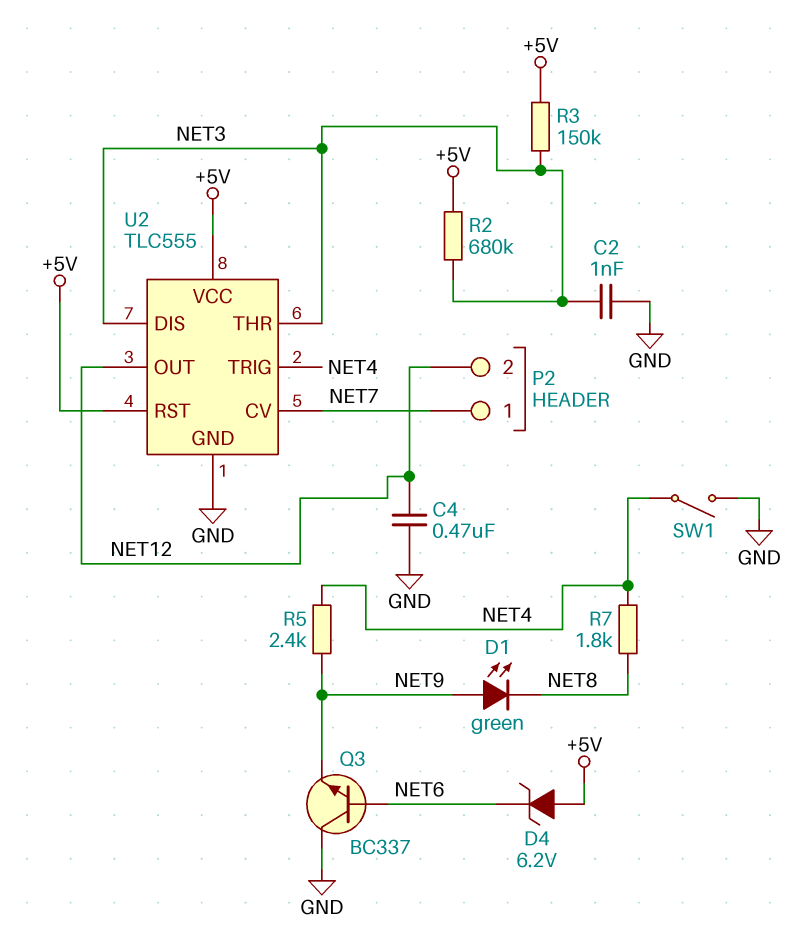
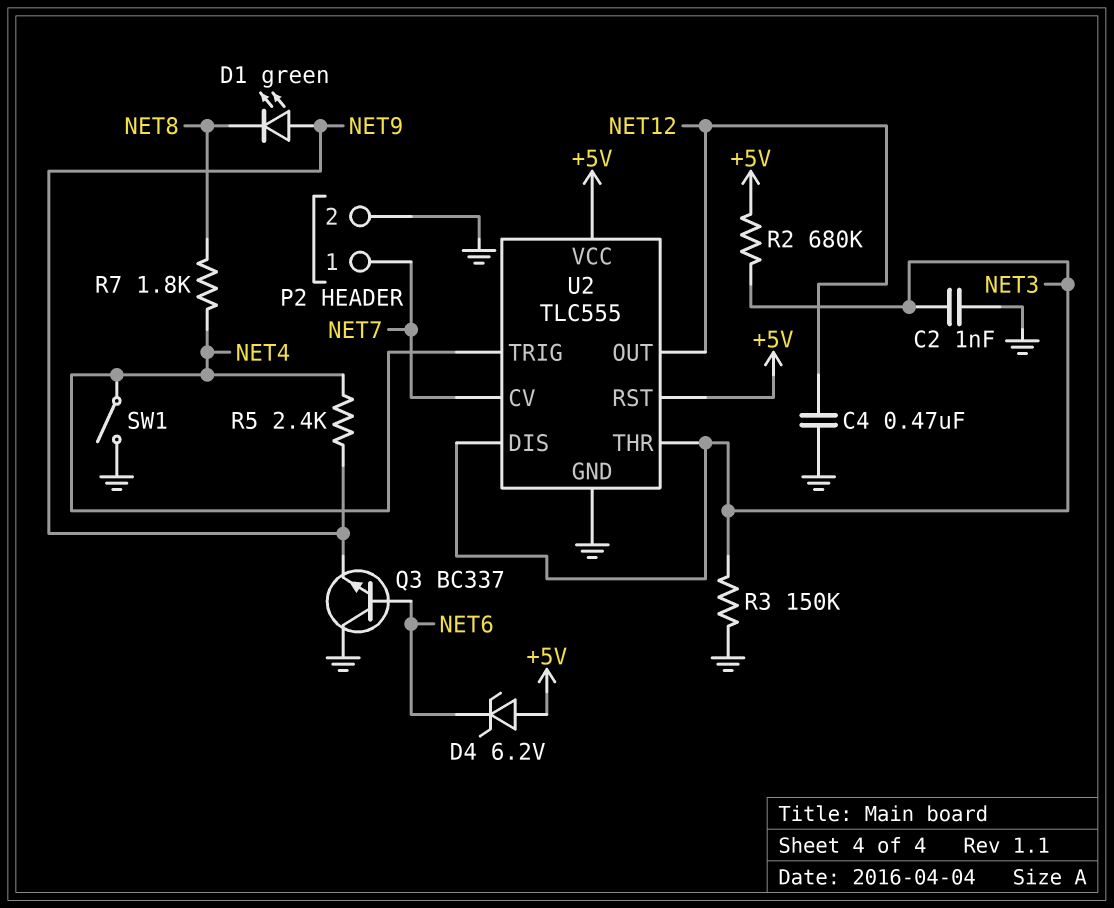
P2 pin 2: NET12 -> GND
R3: 150k (+5V, NET3) -> 150k (GND, NET3)

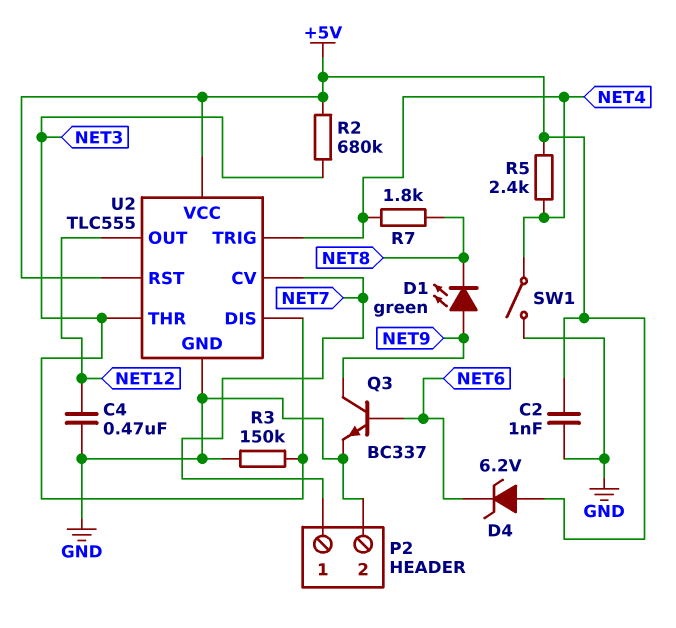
C2: 1nF (GND, NET3) -> 1nF (+5V, GND)
Q3: NPN BC337 (B NET6, C GND, E NET9) -> NPN BC337 (B NET6, C NET9, E GND)
R5: 2.4k (NET4, NET9) -> 2.4k (+5V, NET4)

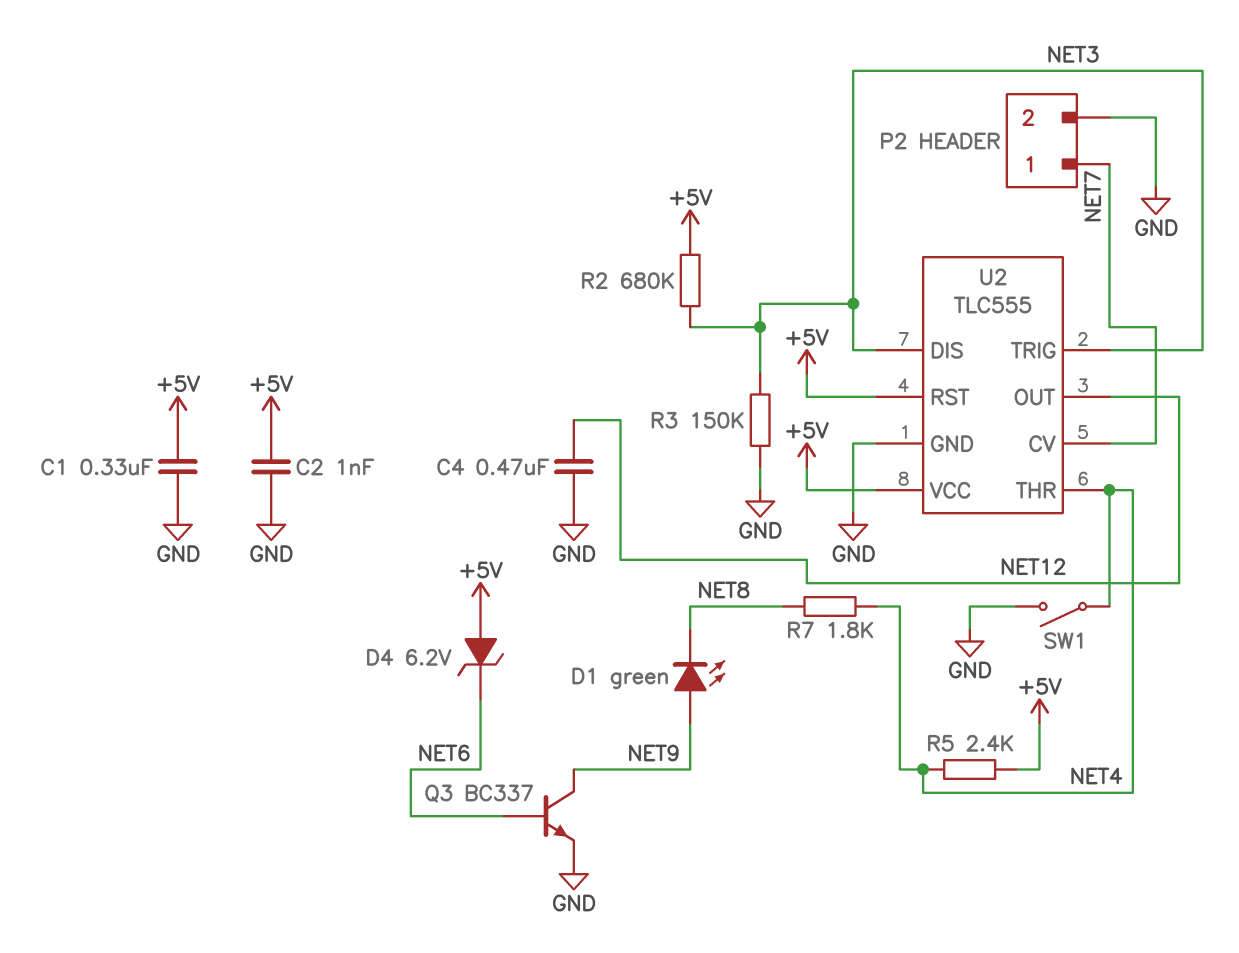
C1: none -> 330nF (+5V, GND)
U2 pin THR: NET3 -> NET4
U2 pin TRIG: NET4 -> NET3

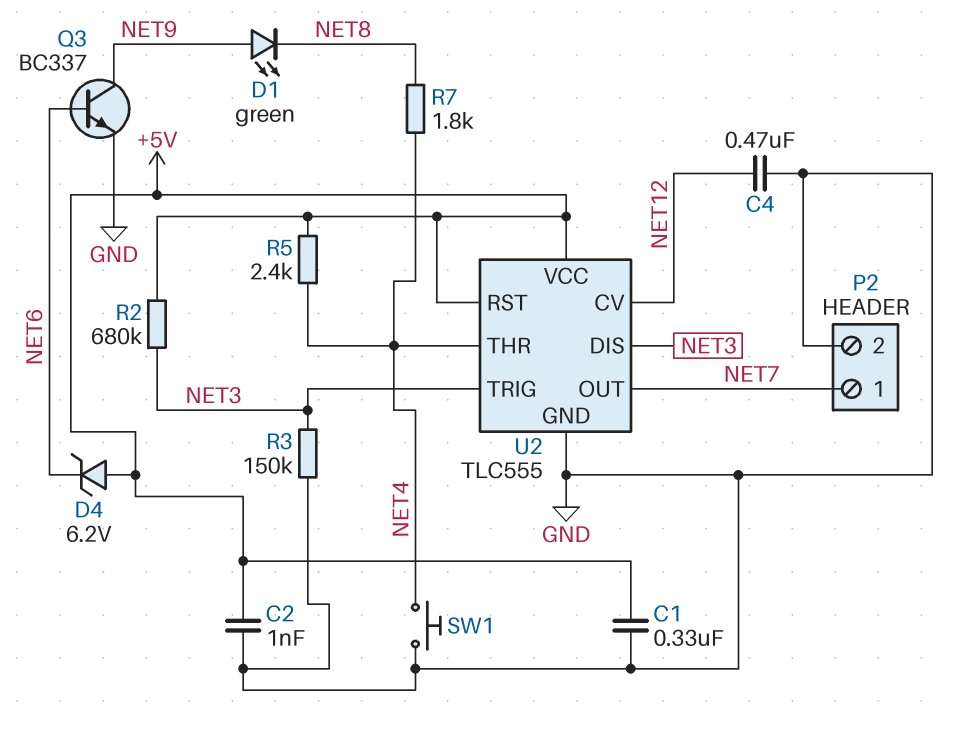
SW1: switch (GND, NET4) -> button (GND, NET4)
U2 pin CV: NET7 -> NET12
U2 pin OUT: NET12 -> NET7

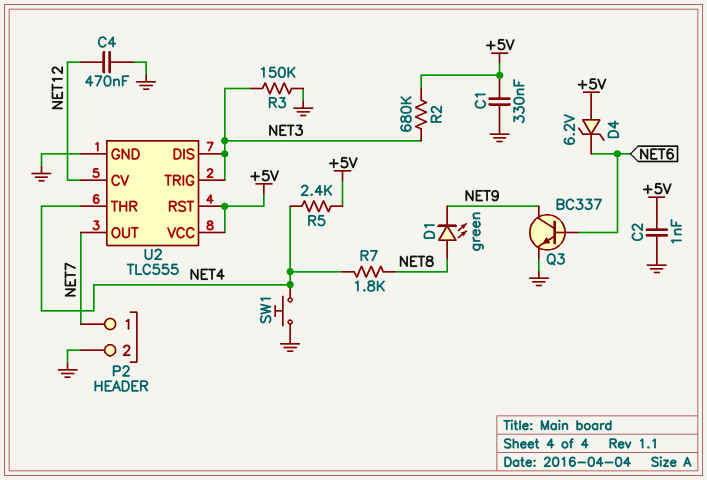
D1: LED green (A NET9, K NET8) -> LED green (A NET8, K NET9)

